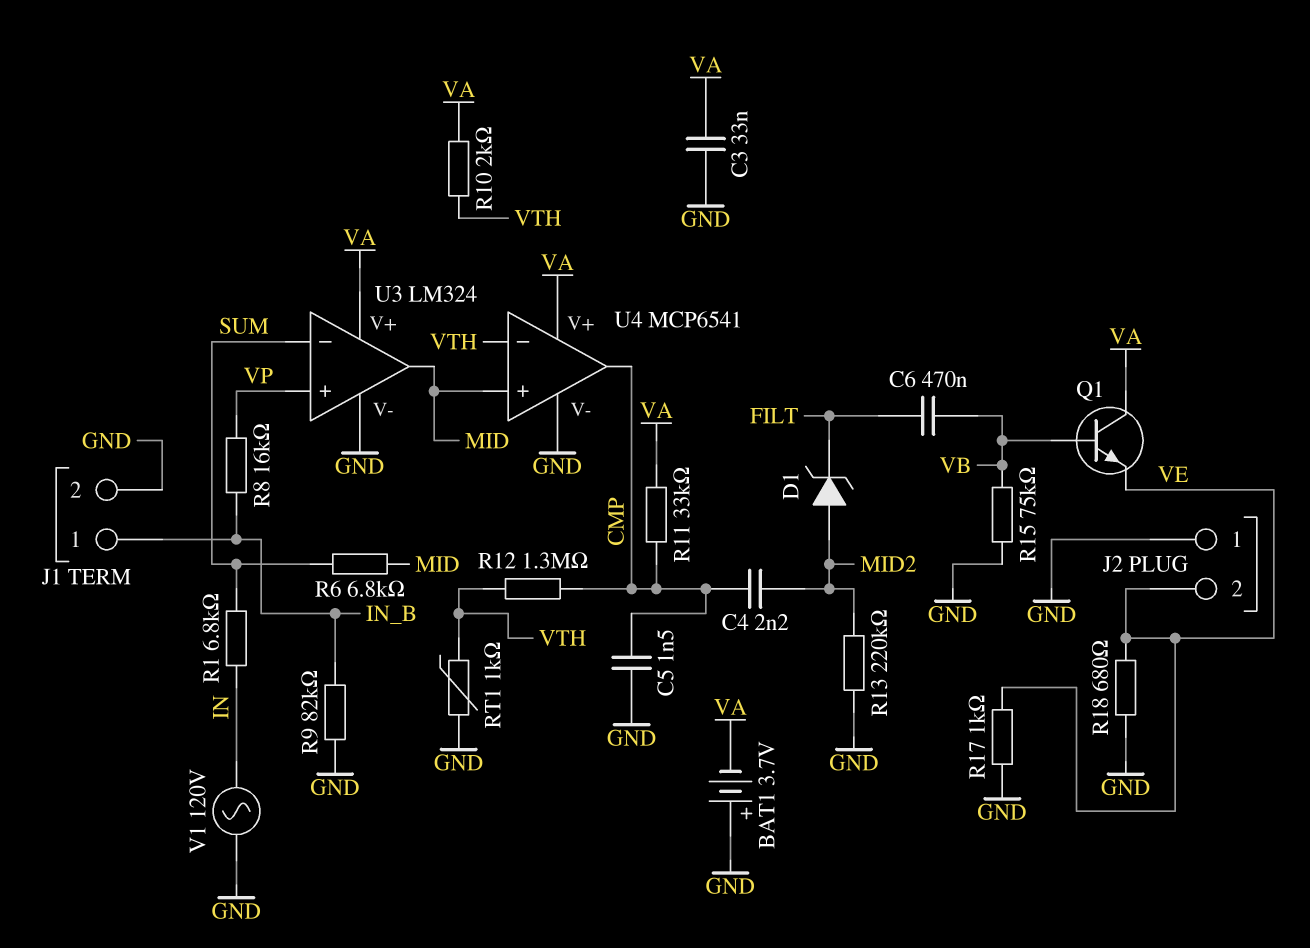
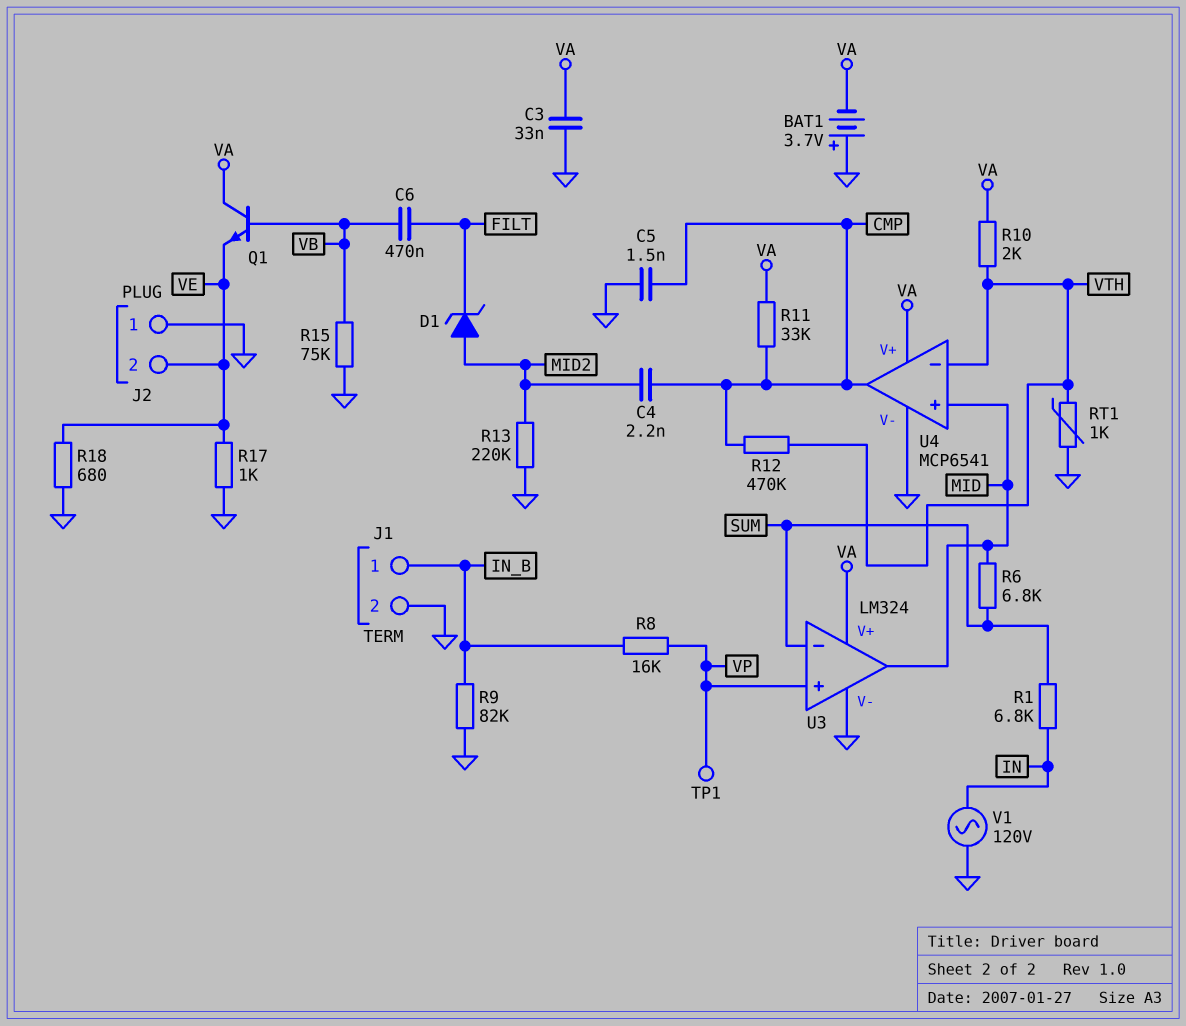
R12: 1.3M (CMP, VTH) -> 470k (CMP, VTH)
TP1: none -> test point (VP)

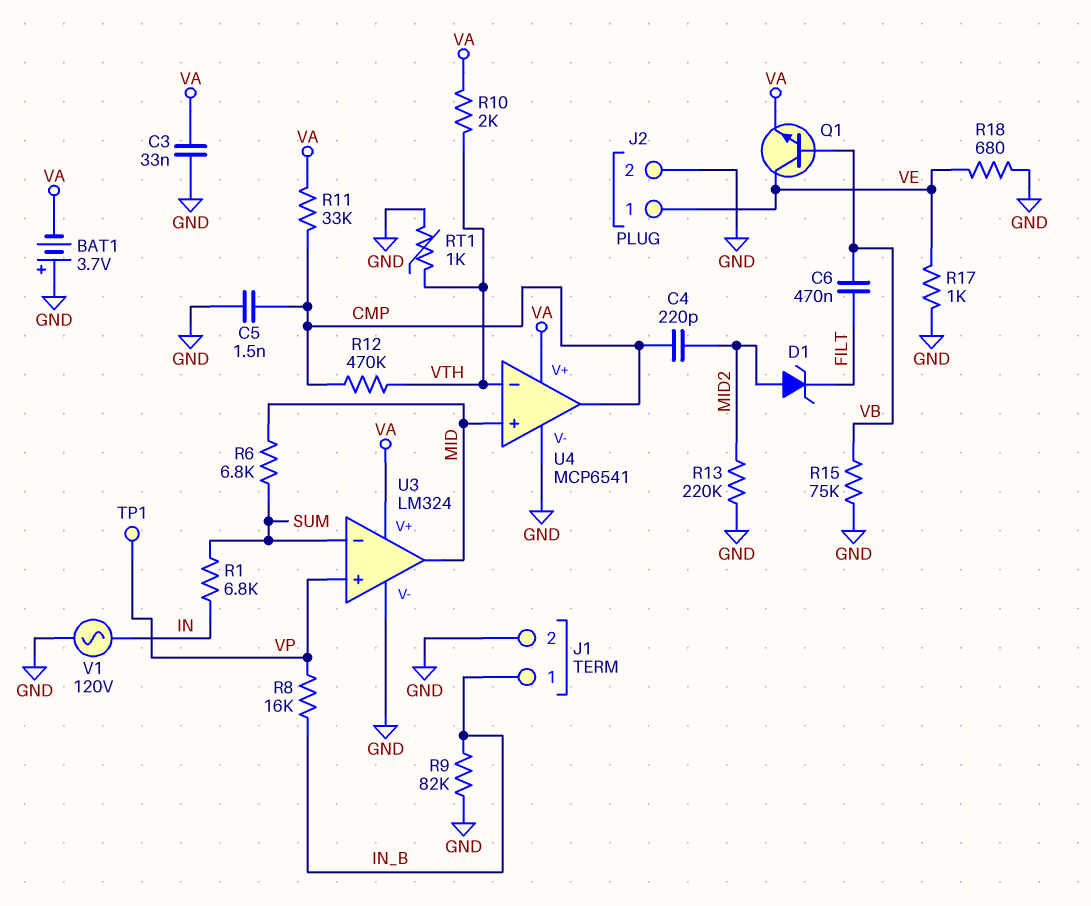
C4: 2.2nF (CMP, MID2) -> 220pF (CMP, MID2)
J2 pin 1: GND -> VE
J2 pin 2: VE -> GND
Q1: NPN (B VB, C VA, E VE) -> NPN (B VB, C VE, E VA)

